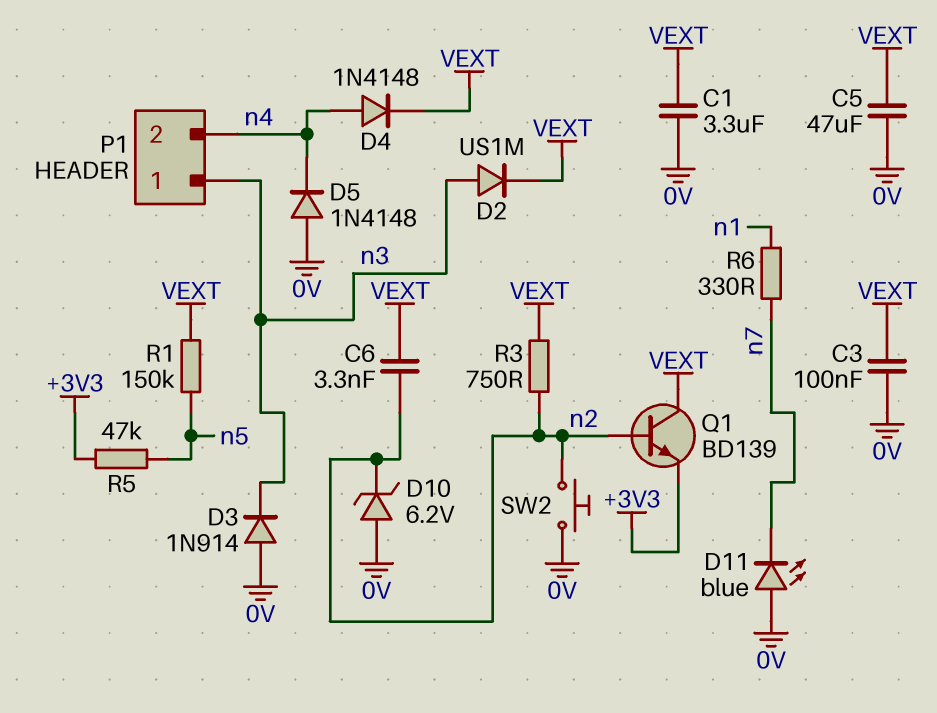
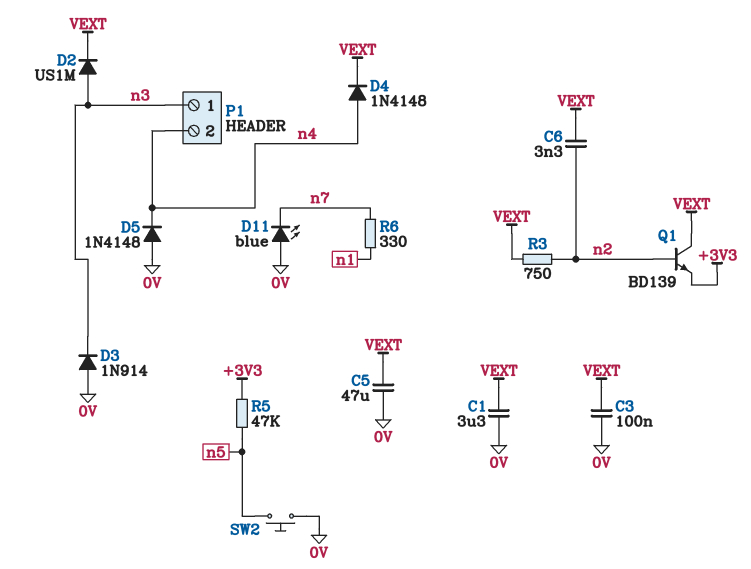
D10: zener 6.2V (A 0V, K n2) -> none
R1: 150k (VEXT, n5) -> none
SW2: button (0V, n2) -> button (0V, n5)

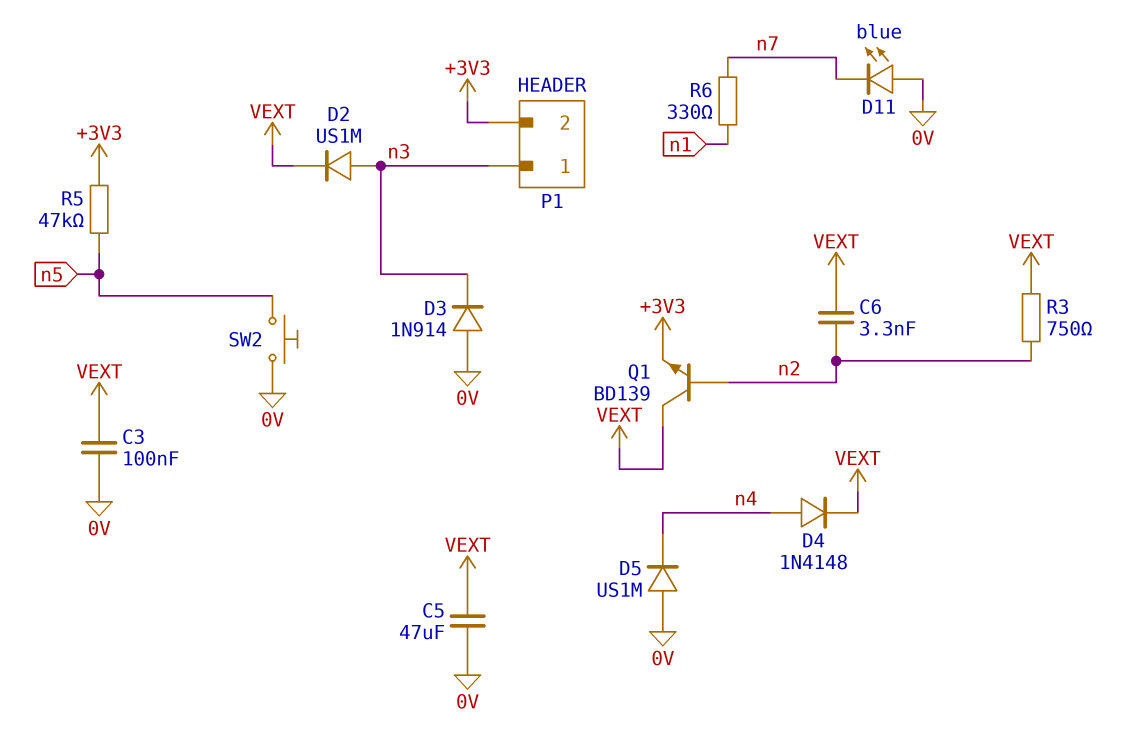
C1: 3.3uF (0V, VEXT) -> none
D5: diode 1N4148 (A 0V, K n4) -> diode US1M (A 0V, K n4)
P1 pin 2: n4 -> +3V3

